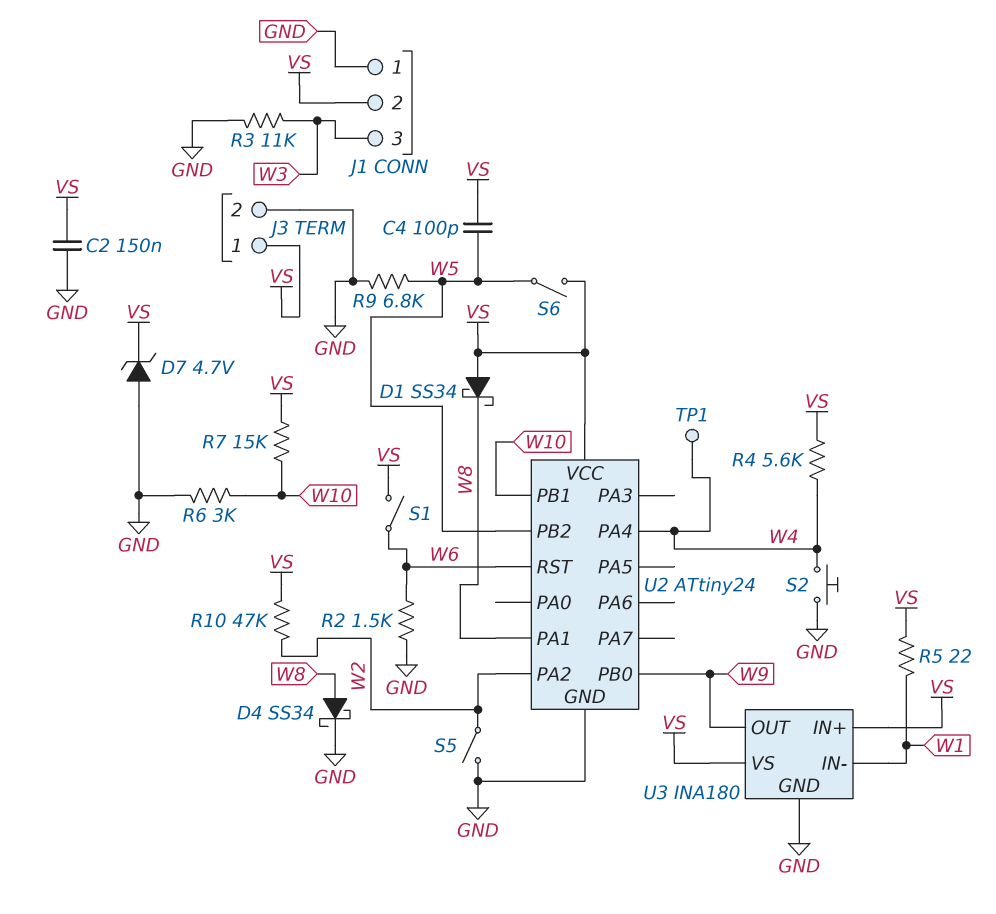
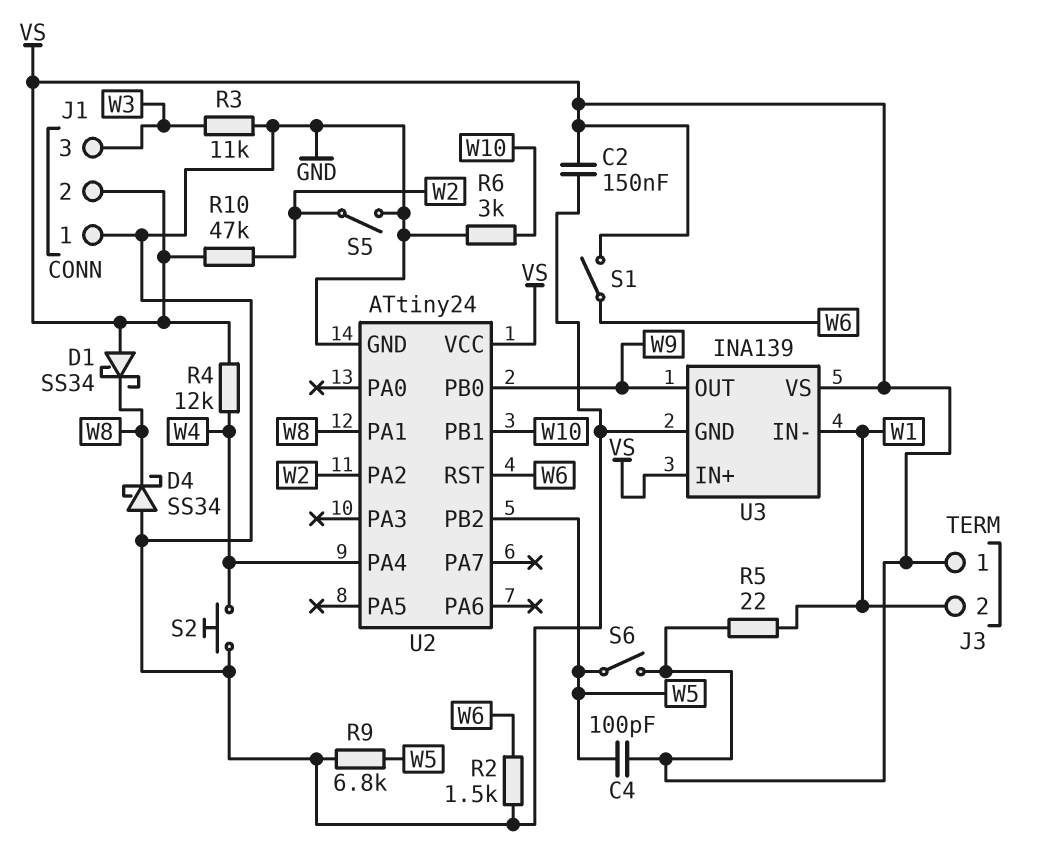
D4: schottky SS34 (A W8, K GND) -> schottky SS34 (A GND, K W8)
D7: zener 4.7V (A GND, K VS) -> none
J3 pin 2: GND -> W1
R4: 5.6k (VS, W4) -> 12k (VS, W4)
R7: 15k (VS, W10) -> none
TP1: test point (W4) -> none
U3: INA180 -> INA139

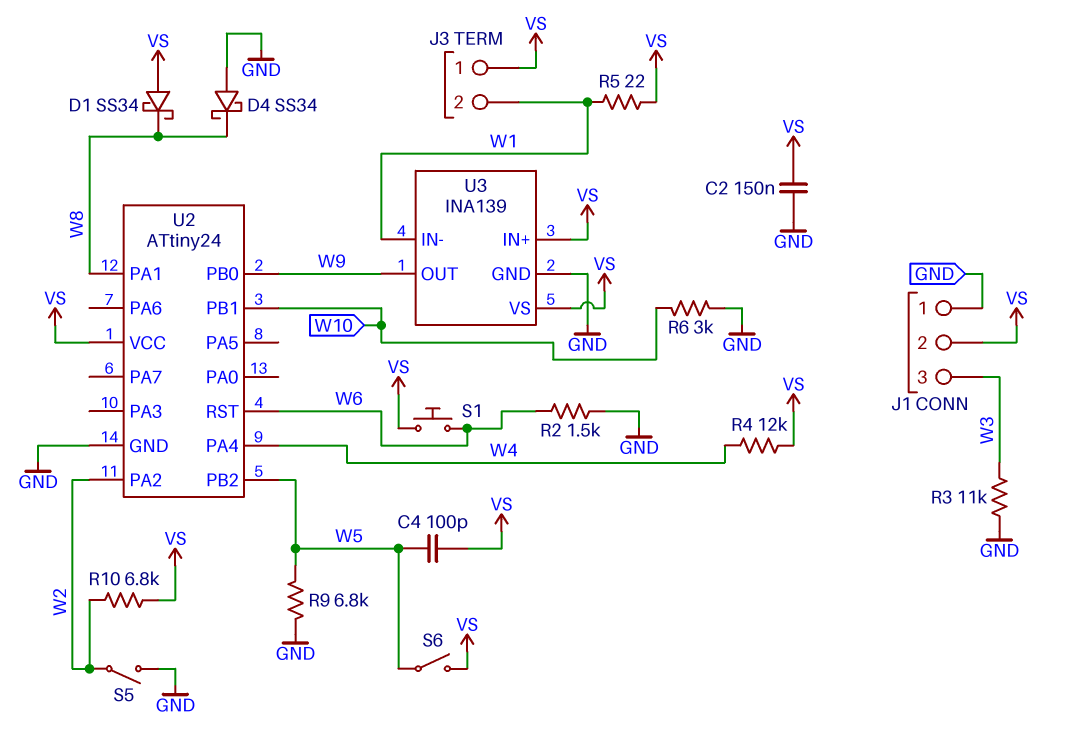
R10: 47k (VS, W2) -> 6.8k (VS, W2)
S1: switch (VS, W6) -> button (VS, W6)
S2: button (GND, W4) -> none

